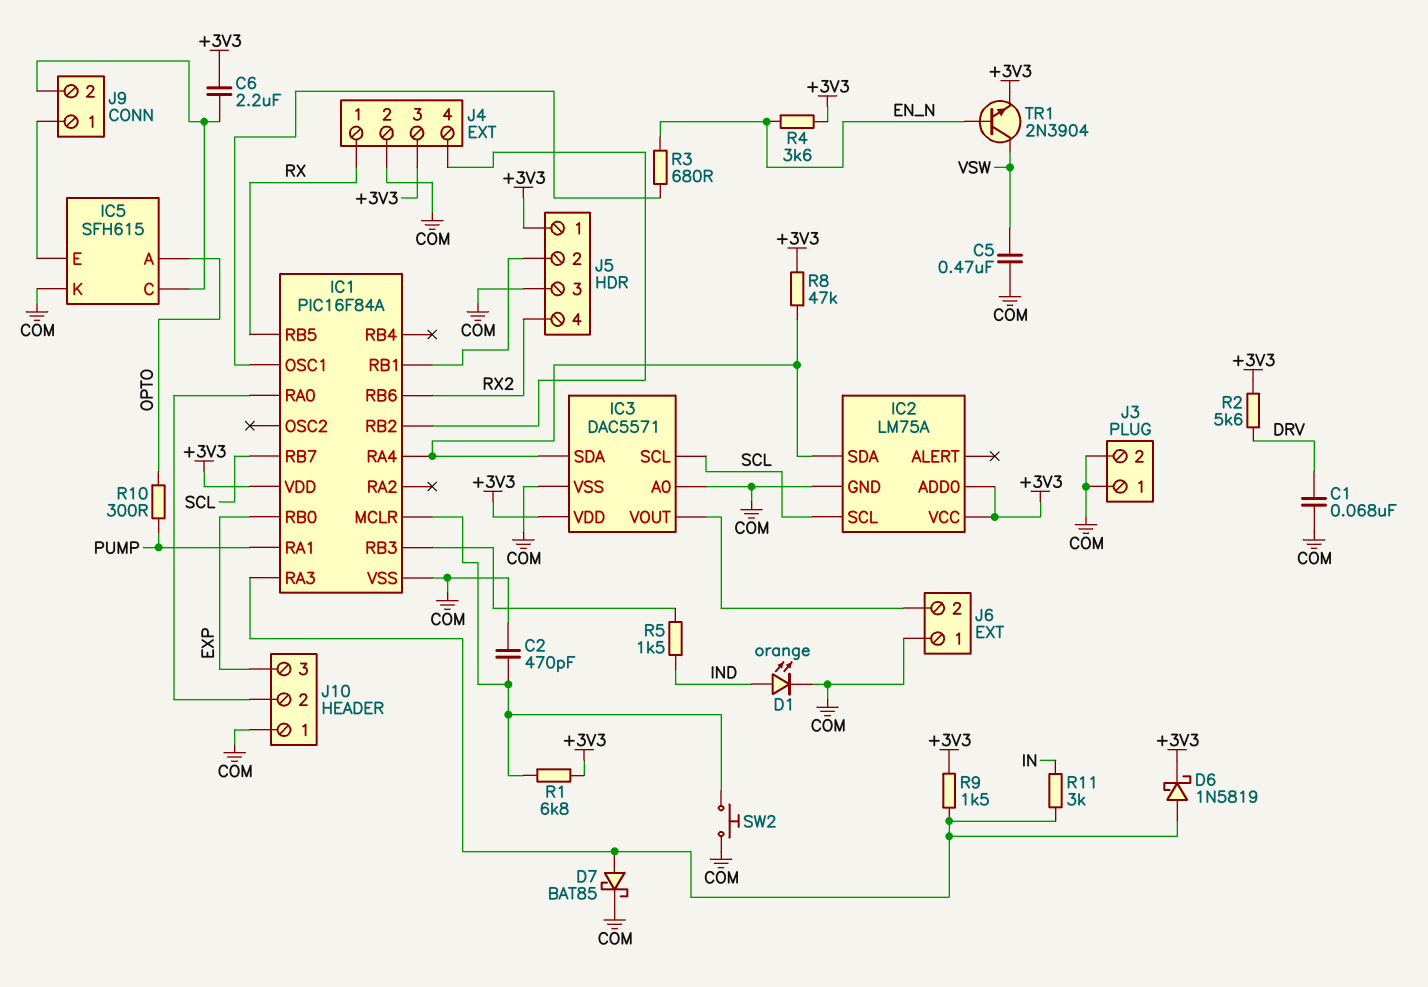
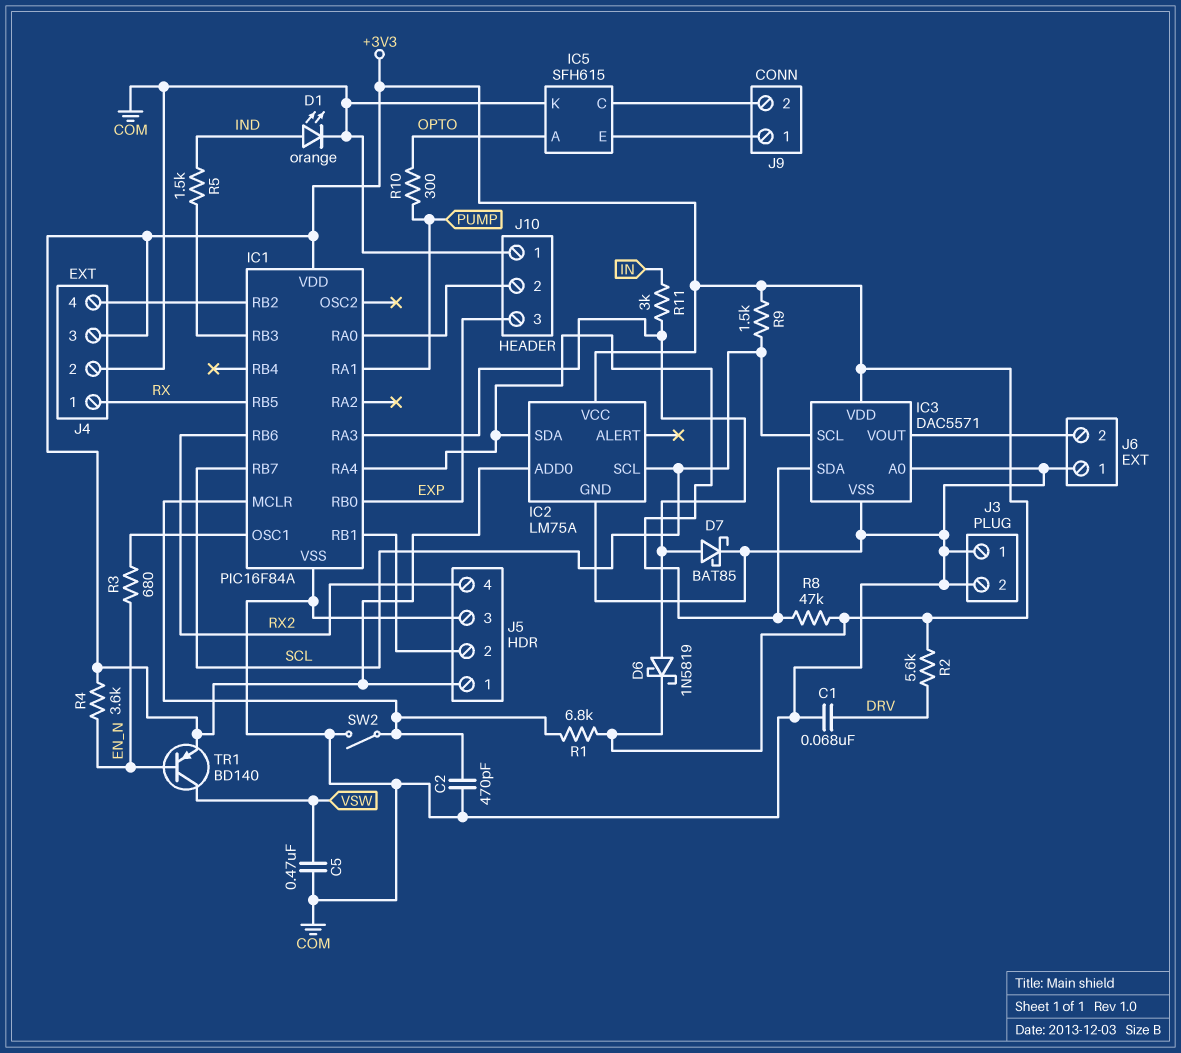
C6: 2.2uF (+3V3, IC5/C) -> none
R9: 1.5k (+3V3, IC1/RA3) -> 1.5k (+3V3, SCL)
SW2: button (COM, IC1/MCLR) -> switch (COM, IC1/MCLR)
TR1: NPN 2N3904 (B EN_N, C VSW, E +3V3) -> PNP BD140 (B EN_N, C VSW, E +3V3)

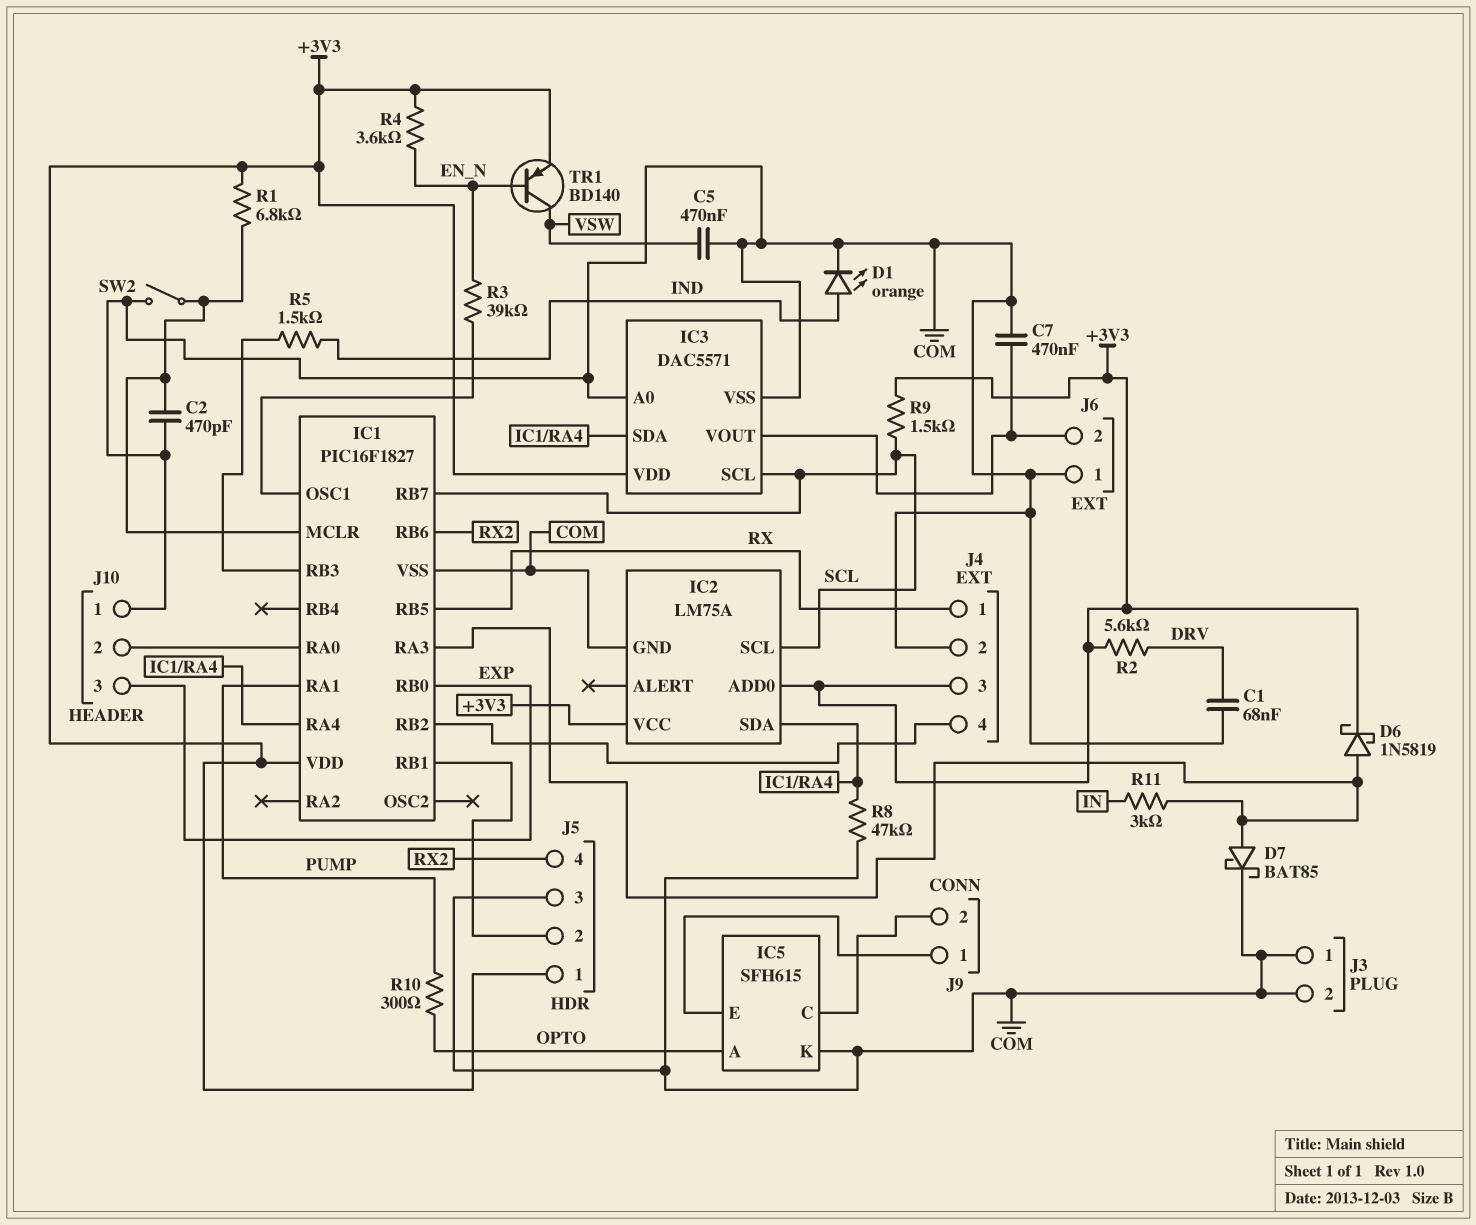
C7: none -> 470nF (COM, IC3/VOUT)
IC1: PIC16F84A -> PIC16F1827
R3: 680 (EN_N, IC1/OSC1) -> 39k (EN_N, IC1/OSC1)
R8: 47k (+3V3, IC1/RA4) -> 47k (COM, IC1/RA4)

